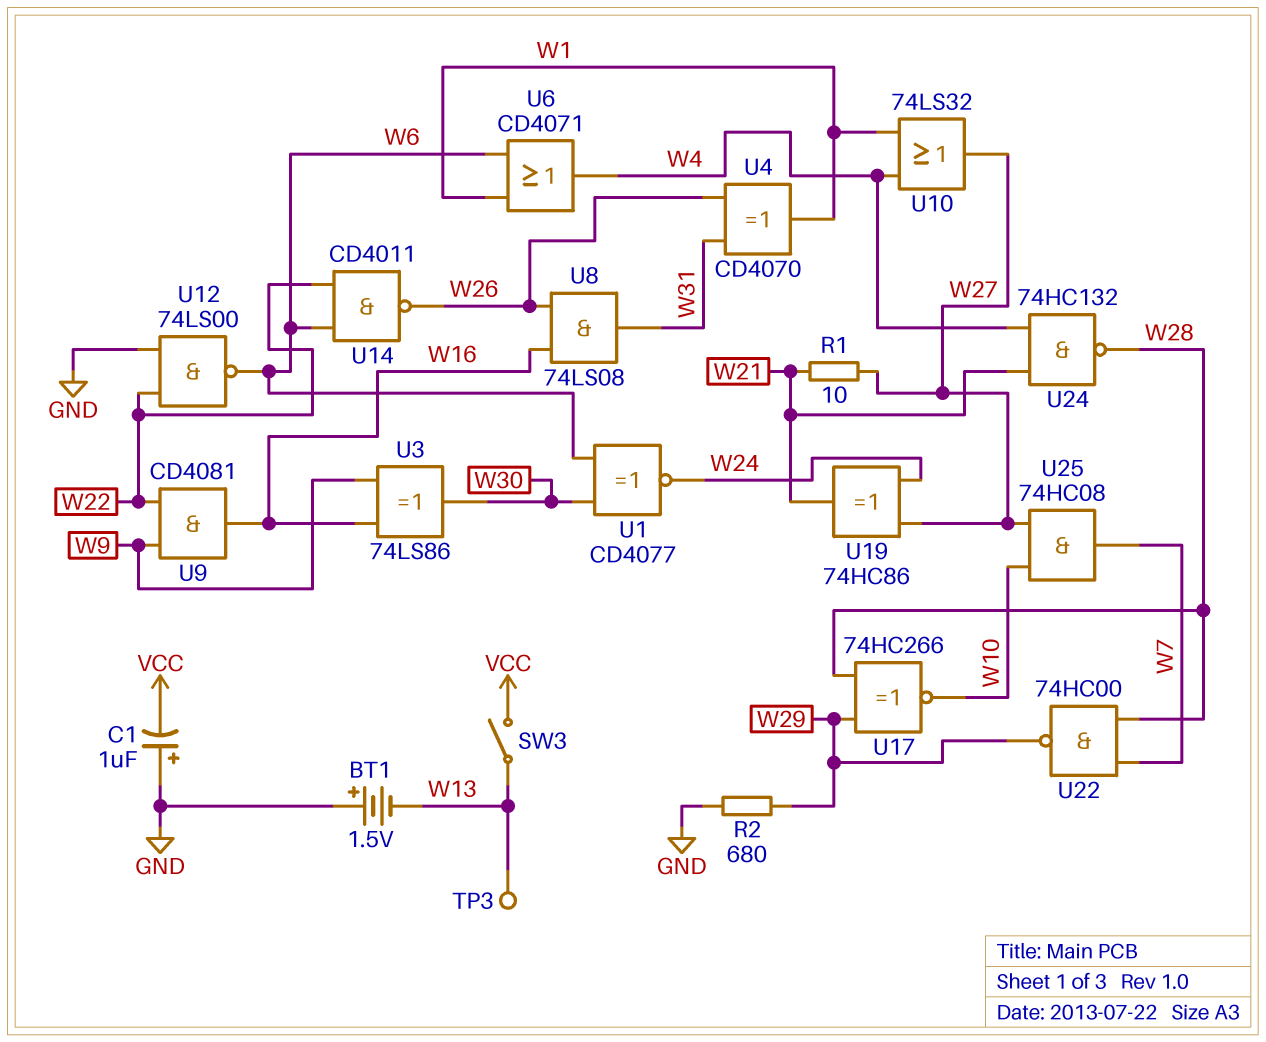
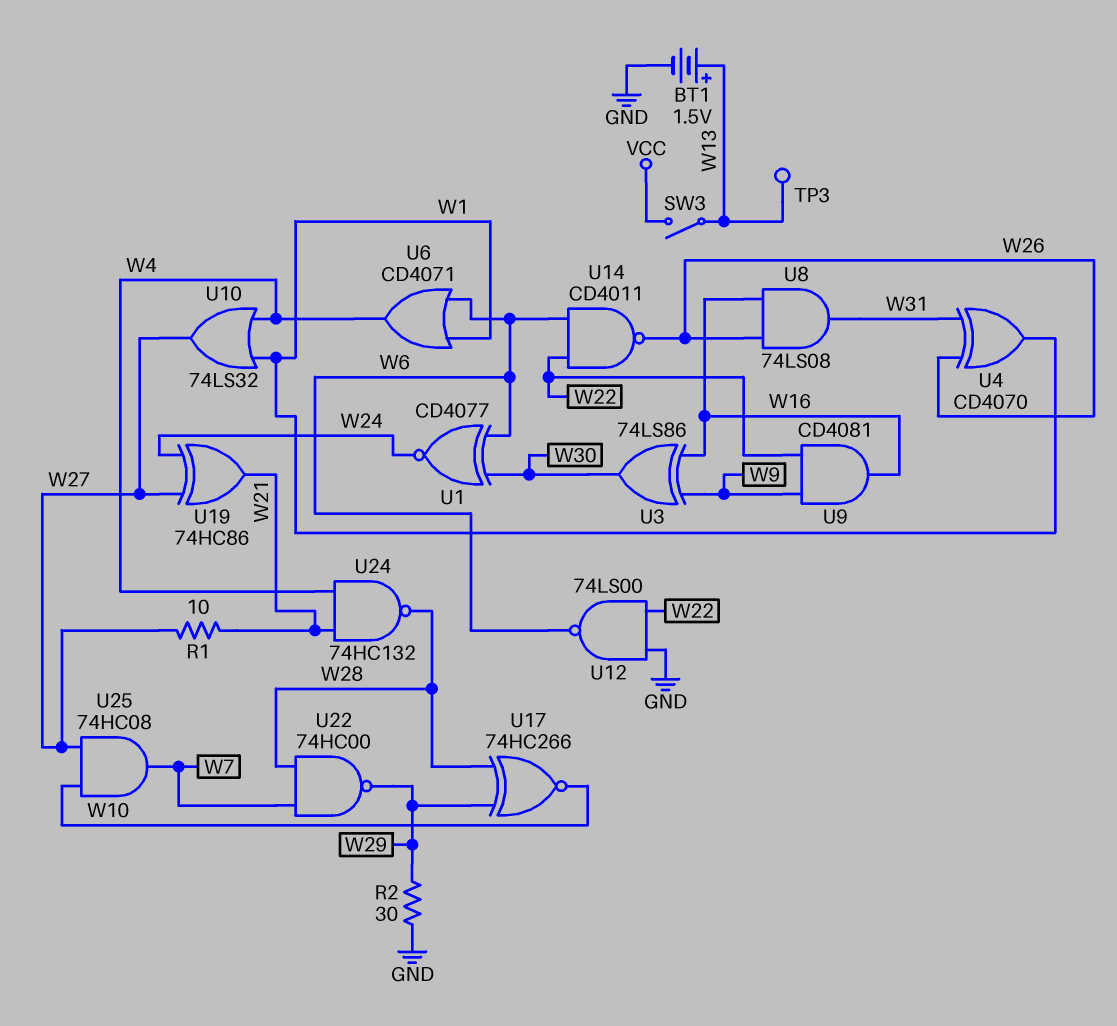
BT1: 1.5V (plus GND, minus W13) -> 1.5V (plus W13, minus GND)
C1: 1uF (plus GND, minus VCC) -> none
R2: 680 (GND, W29) -> 30 (GND, W29)

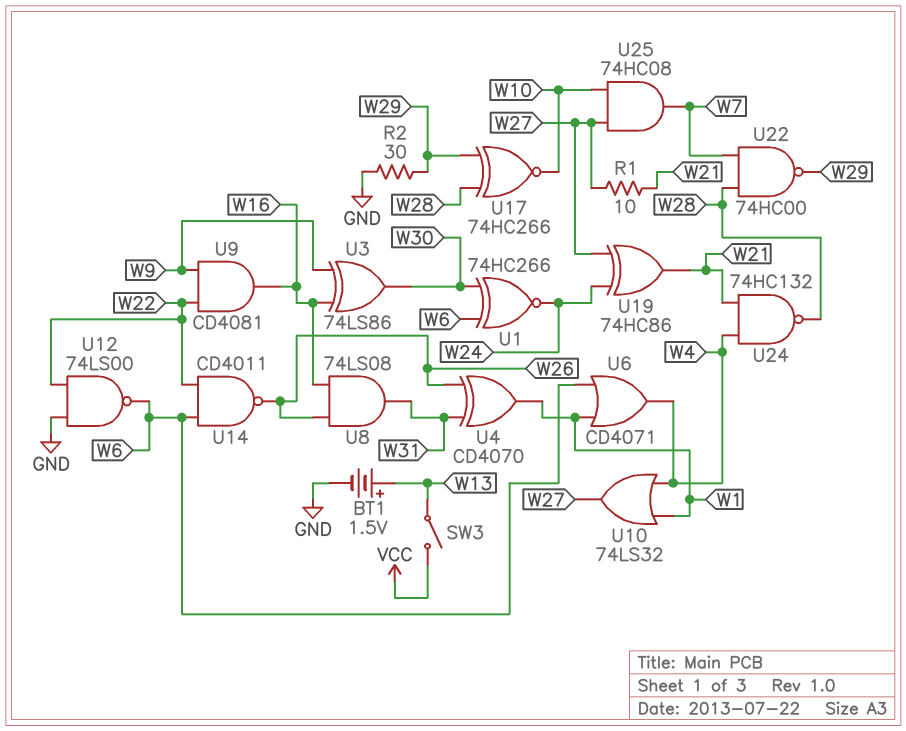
TP3: test point (W13) -> none
U1: XNOR CD4077 (in W6, in W30, out W24) -> XNOR 74HC266 (in W6, in W30, out W24)

